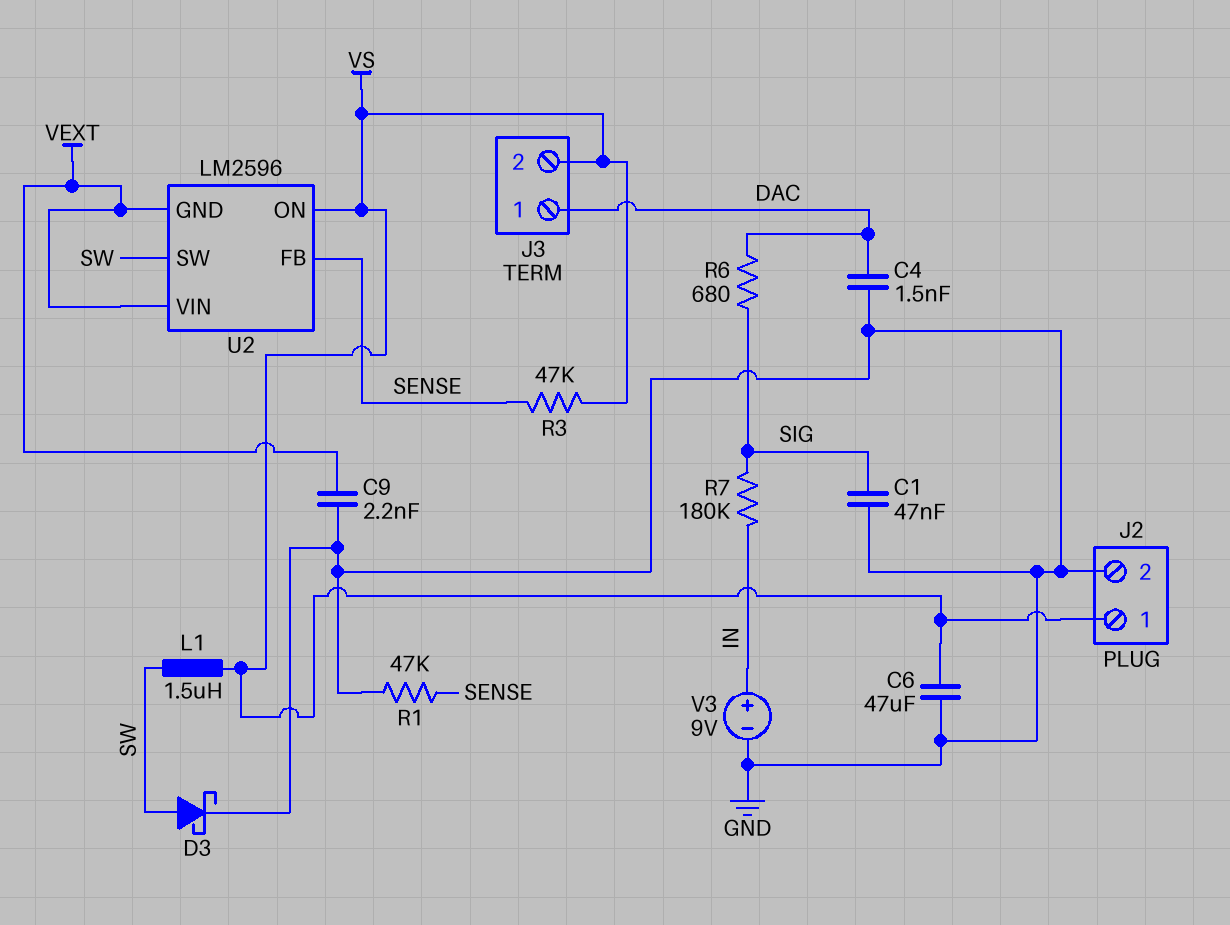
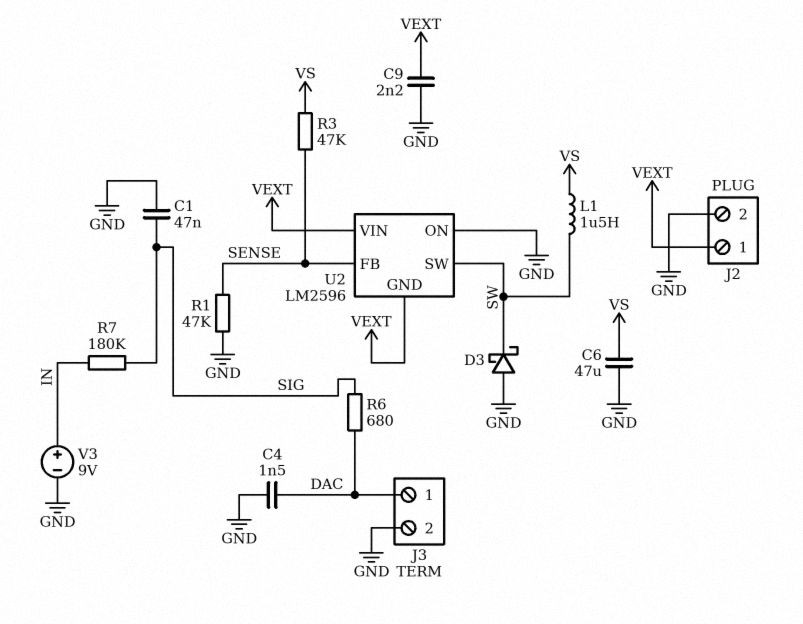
D3: schottky (A SW, K GND) -> schottky (A GND, K SW)
J2 pin 1: VS -> VEXT
J3 pin 2: VS -> GND
U2 pin ON: VS -> GND

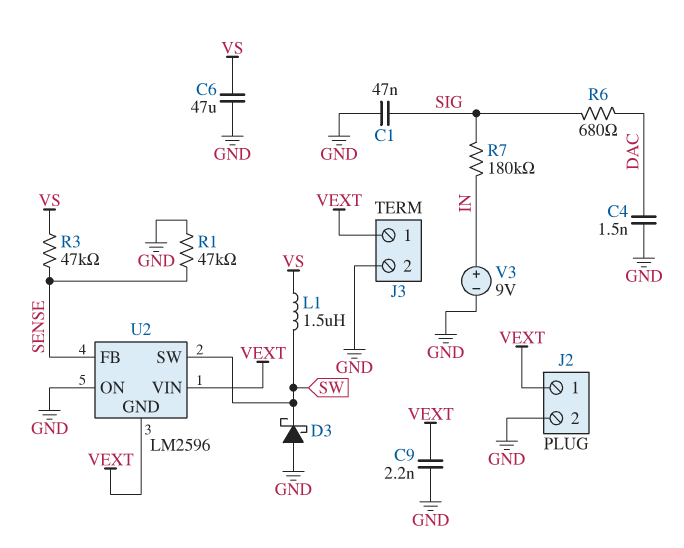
J3 pin 1: DAC -> VEXT

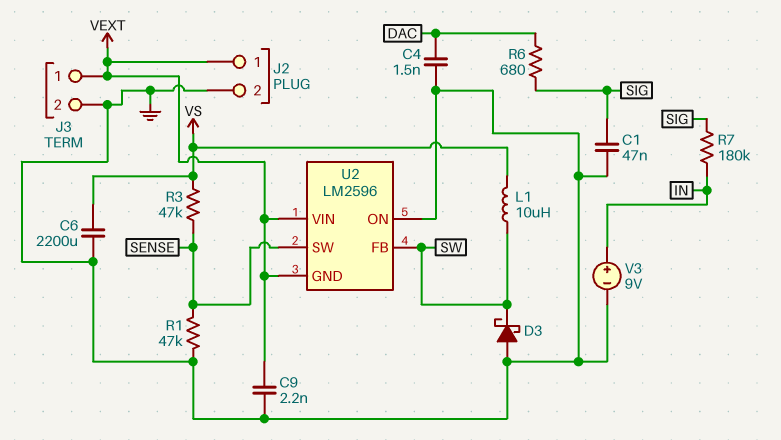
C6: 47uF (GND, VS) -> 2200uF (GND, VS)
L1: 1.5uH (SW, VS) -> 10uH (SW, VS)
U2 pin FB: SENSE -> SW
U2 pin SW: SW -> SENSE

